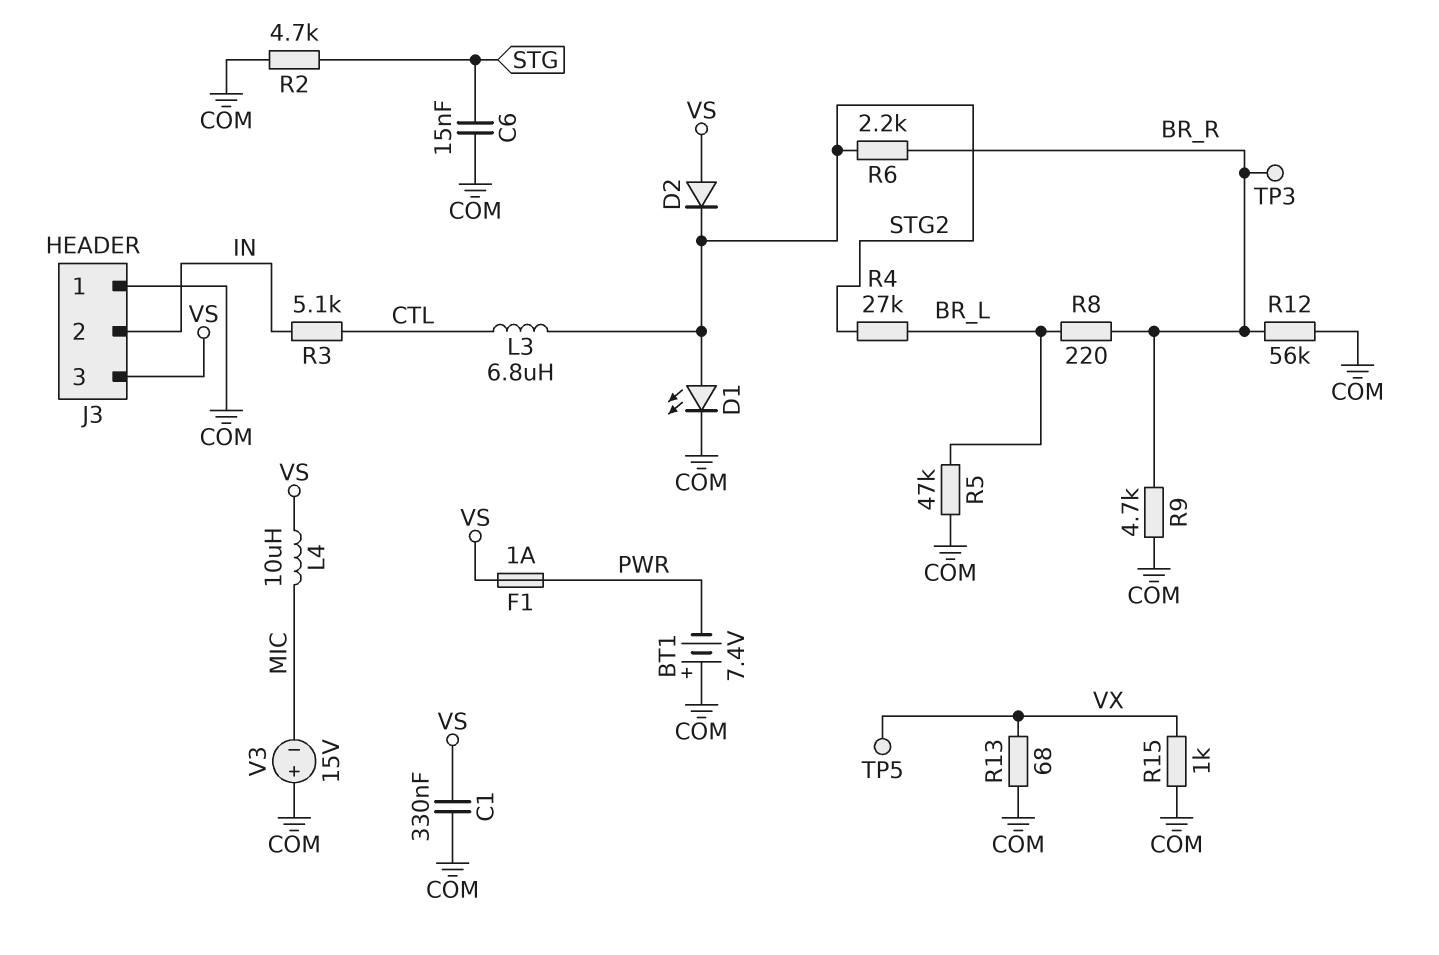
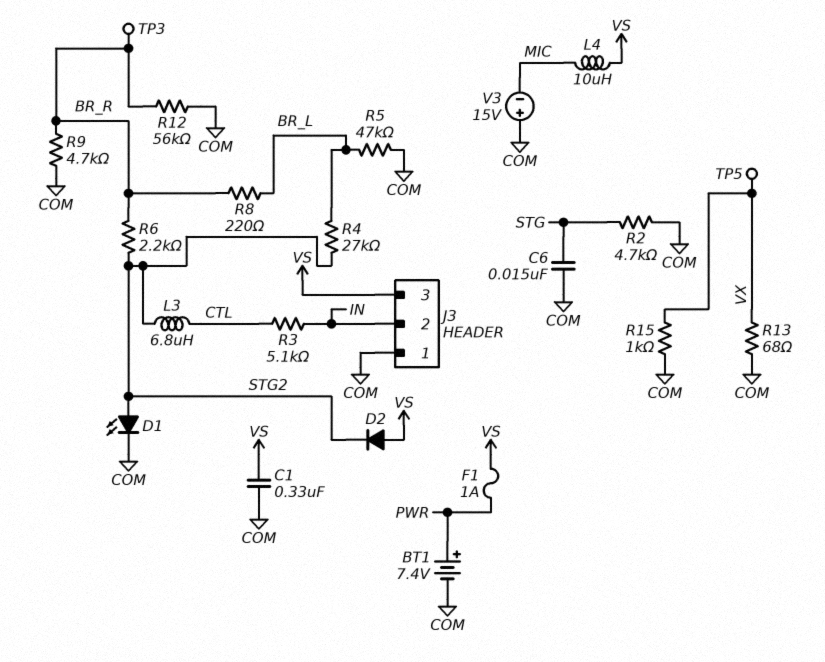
BT1: 7.4V (plus COM, minus PWR) -> 7.4V (plus PWR, minus COM)

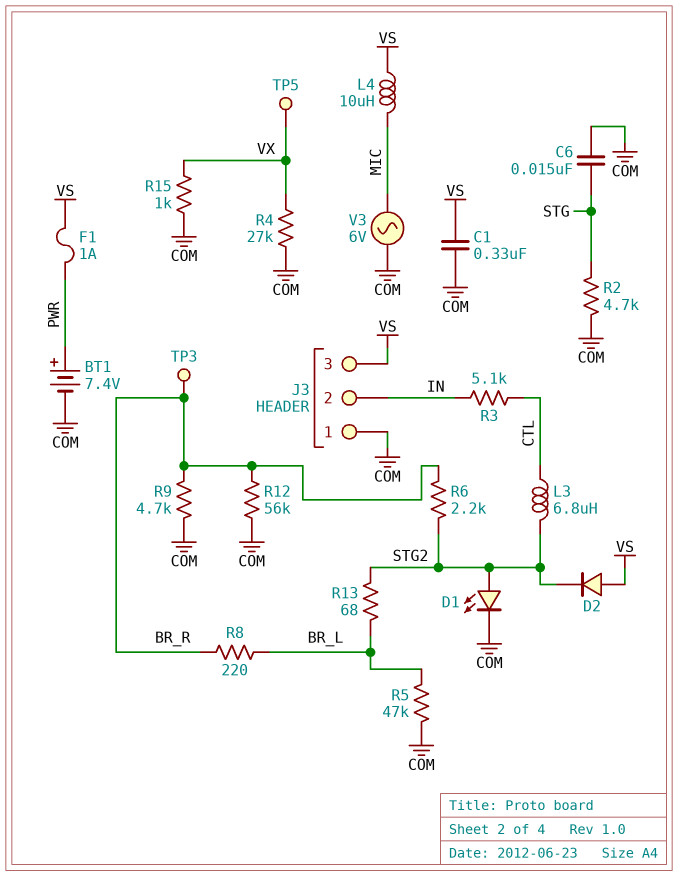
R4: 27k (BR_L, STG2) -> 27k (COM, VX)
R13: 68 (COM, VX) -> 68 (BR_L, STG2)
V3: 15V (plus COM, minus MIC) -> AC 6V (COM, MIC)

